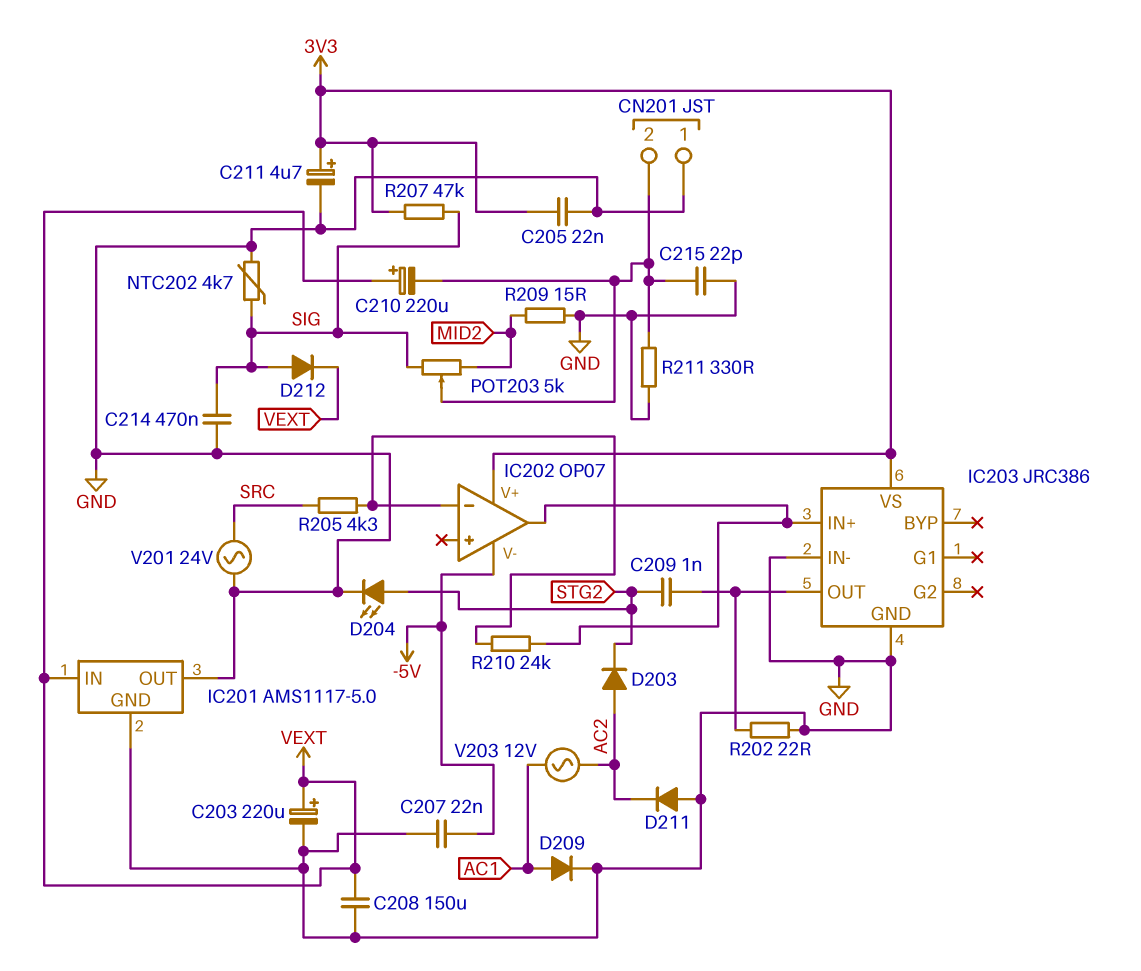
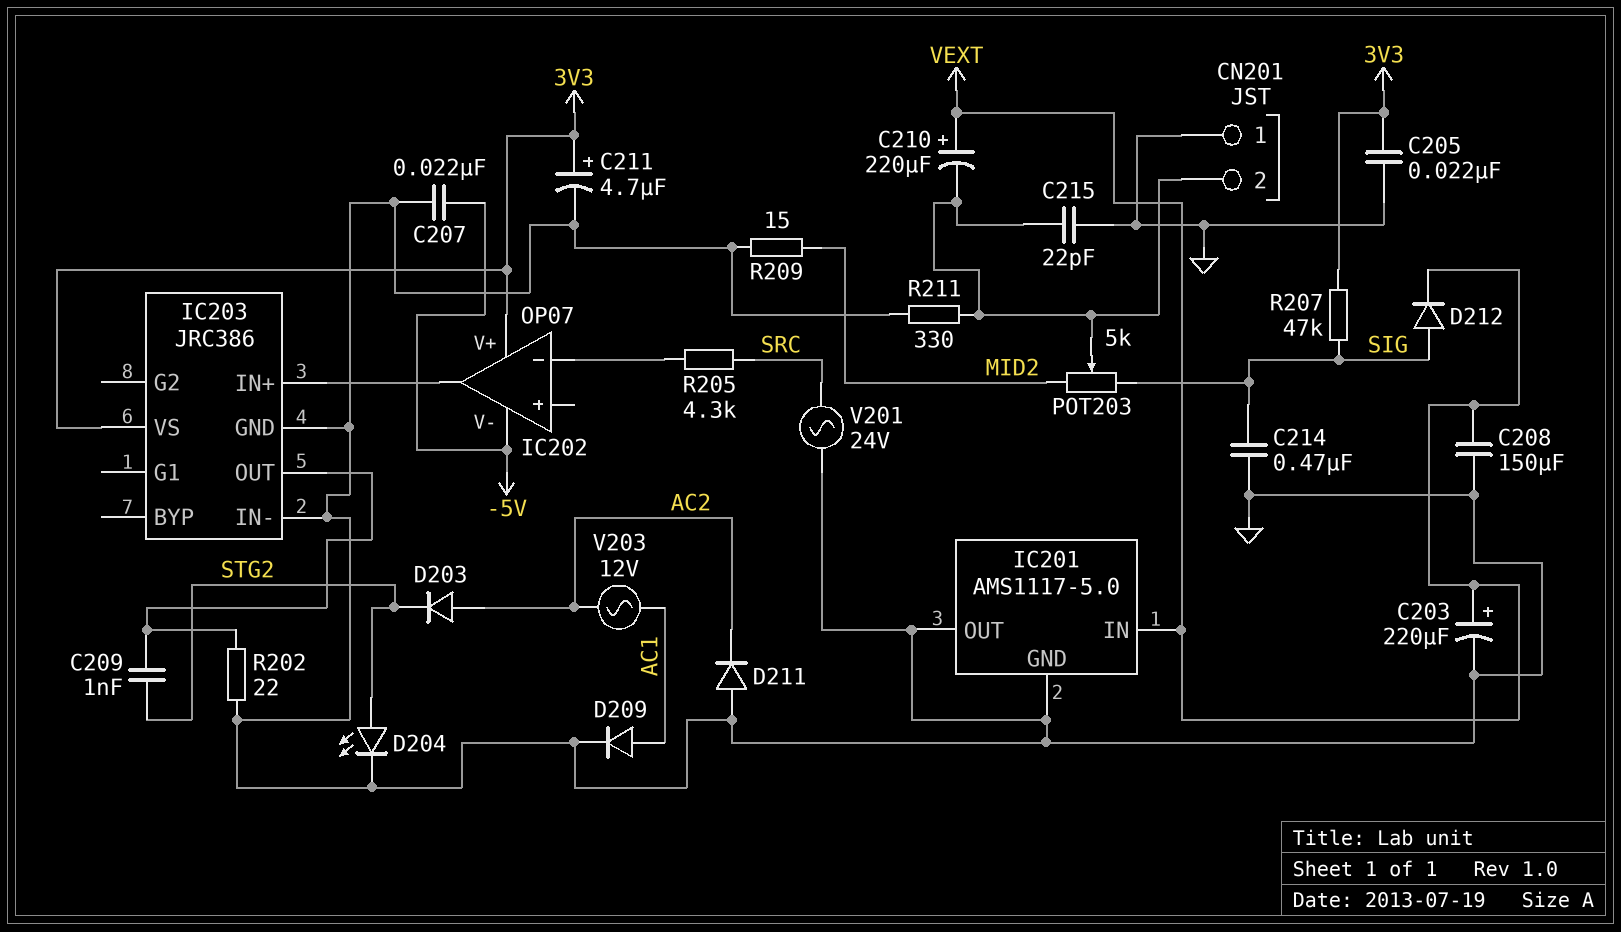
NTC202: 4.7k (GND, SIG) -> none
R210: 24k (IC202/in-, IC202/out) -> none

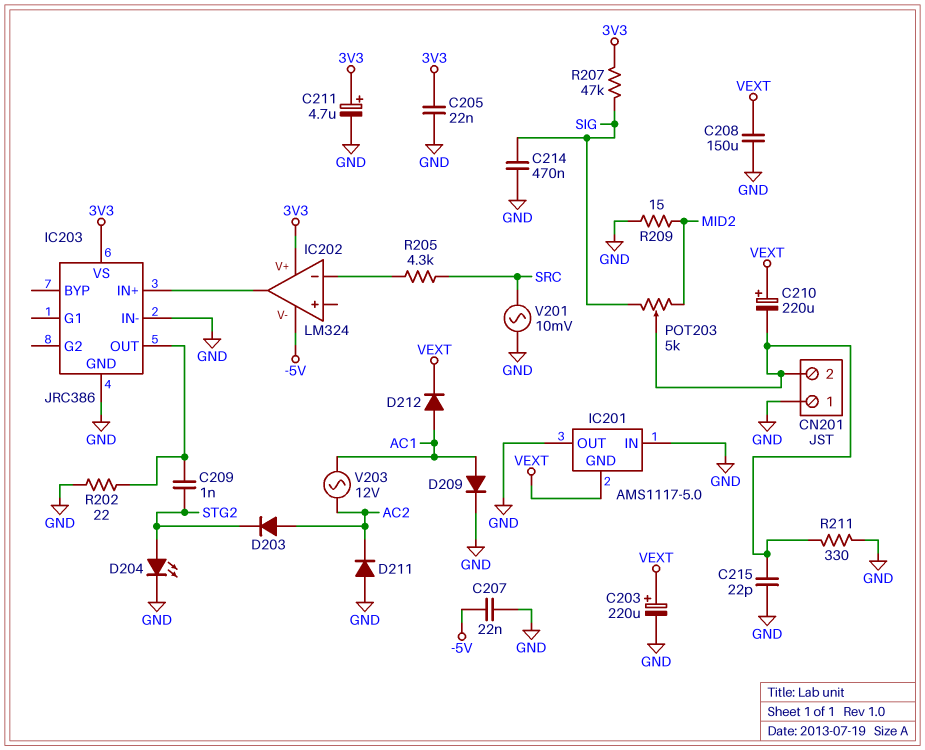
D212: diode (A SIG, K VEXT) -> diode (A AC1, K VEXT)
IC201 pin GND: GND -> VEXT
IC201 pin IN: VEXT -> GND
IC202: OP07 -> LM324
V201: AC 24V (GND, SRC) -> AC 10mV (GND, SRC)

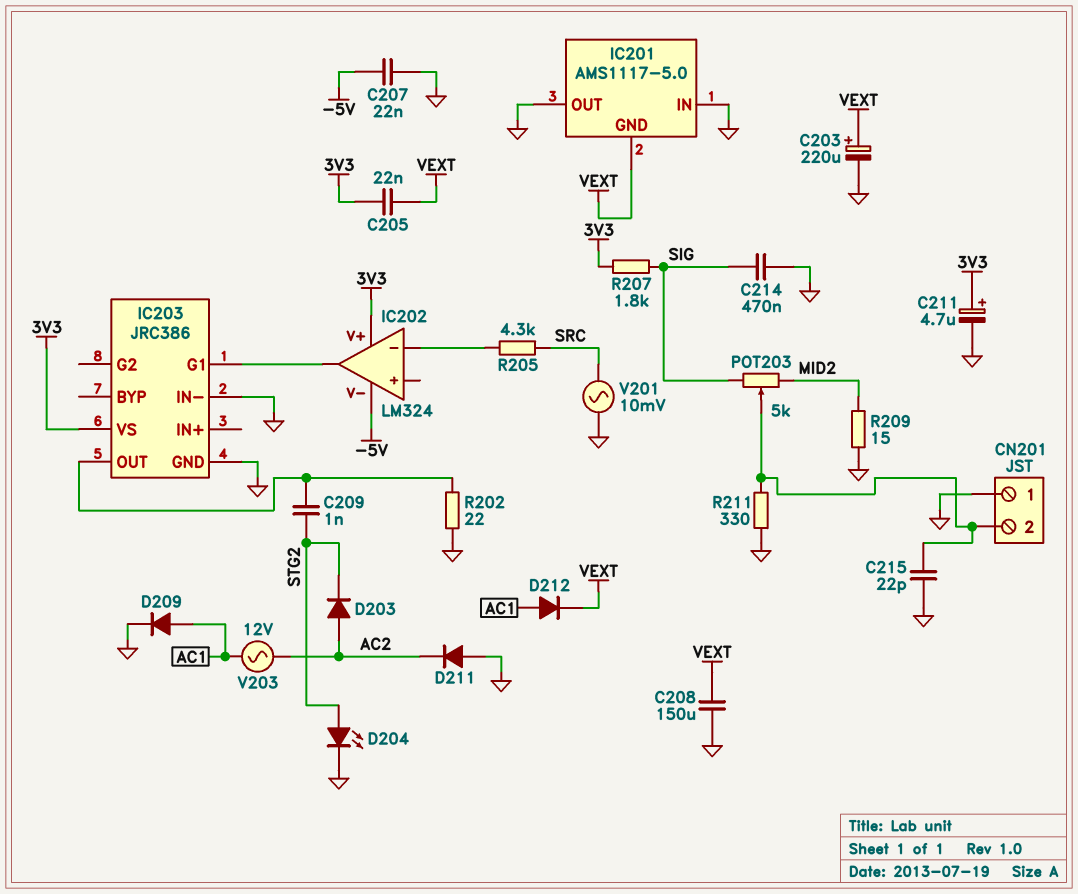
C205: 22nF (3V3, GND) -> 22nF (3V3, VEXT)
C210: 220uF (plus VEXT, minus CN201/2) -> none
IC203 pin G1: none -> IC202/out
IC203 pin IN+: IC202/out -> none
R207: 47k (3V3, SIG) -> 1.8k (3V3, SIG)

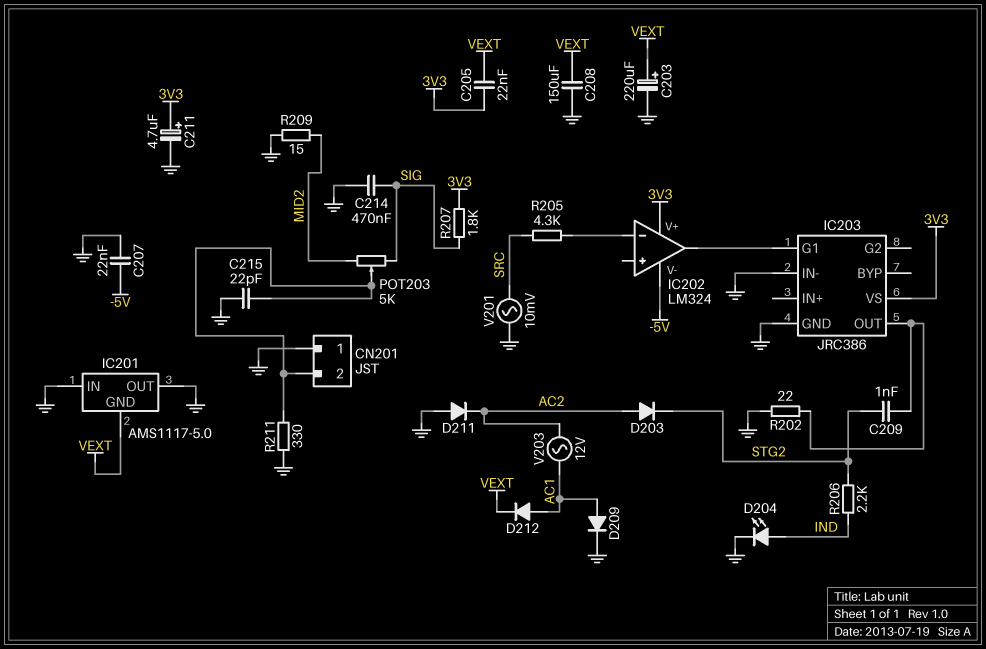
D204: LED (A STG2, K GND) -> LED (A IND, K GND)
R206: none -> 2.2k (IND, STG2)

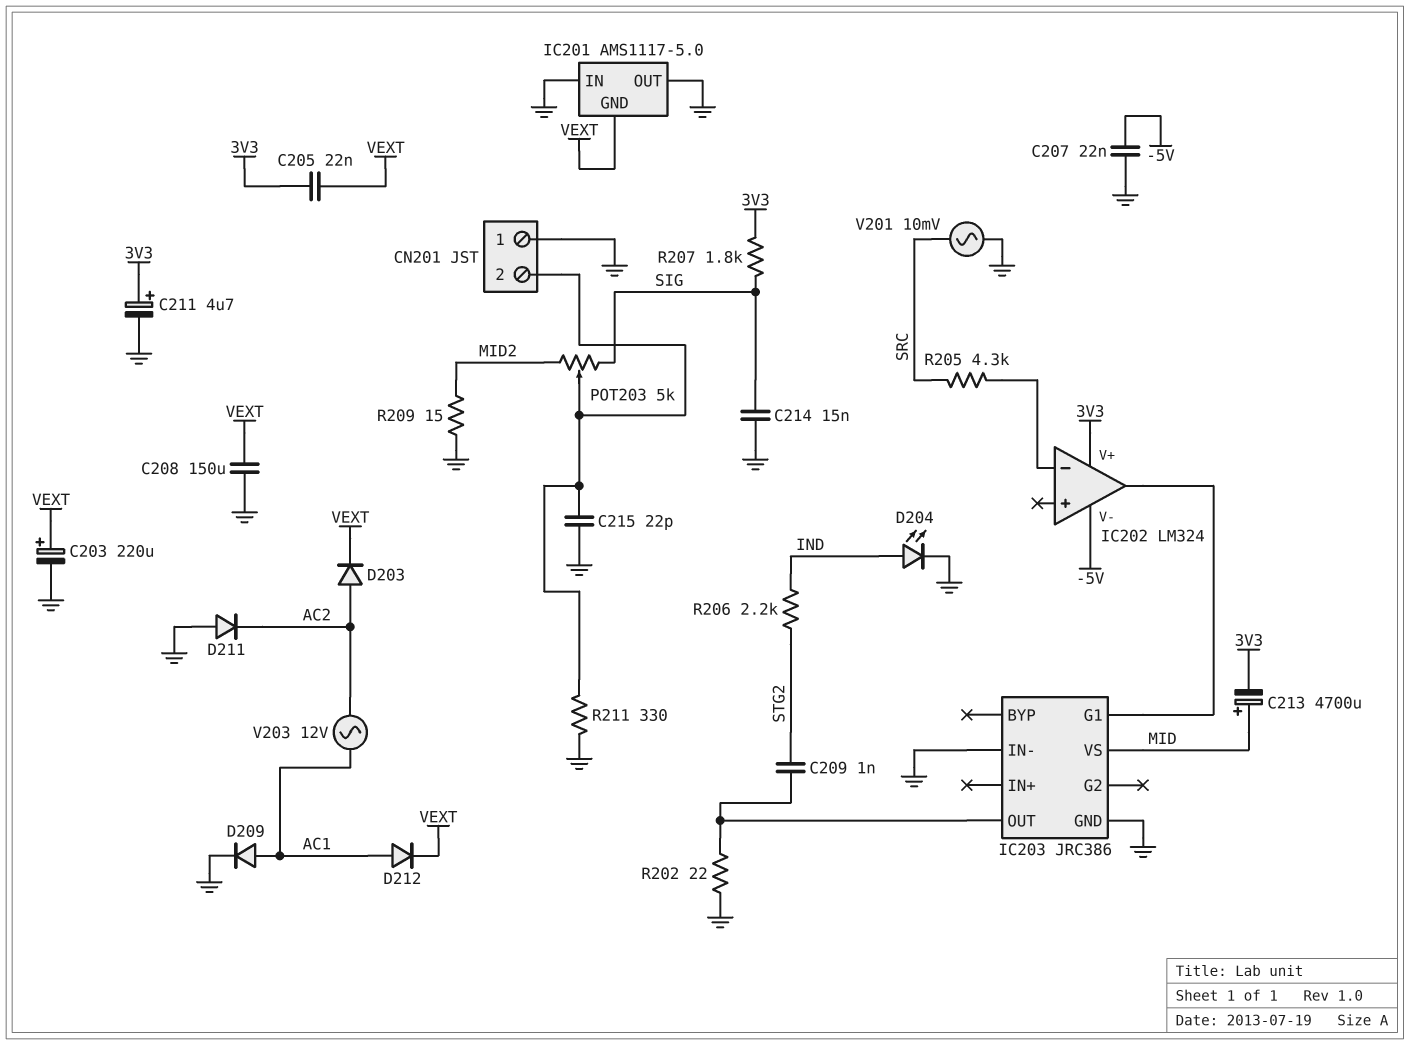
C213: none -> 4700uF (plus MID, minus 3V3)
C214: 470nF (GND, SIG) -> 15nF (GND, SIG)
D203: diode (A AC2, K STG2) -> diode (A AC2, K VEXT)
IC203 pin VS: 3V3 -> MID

